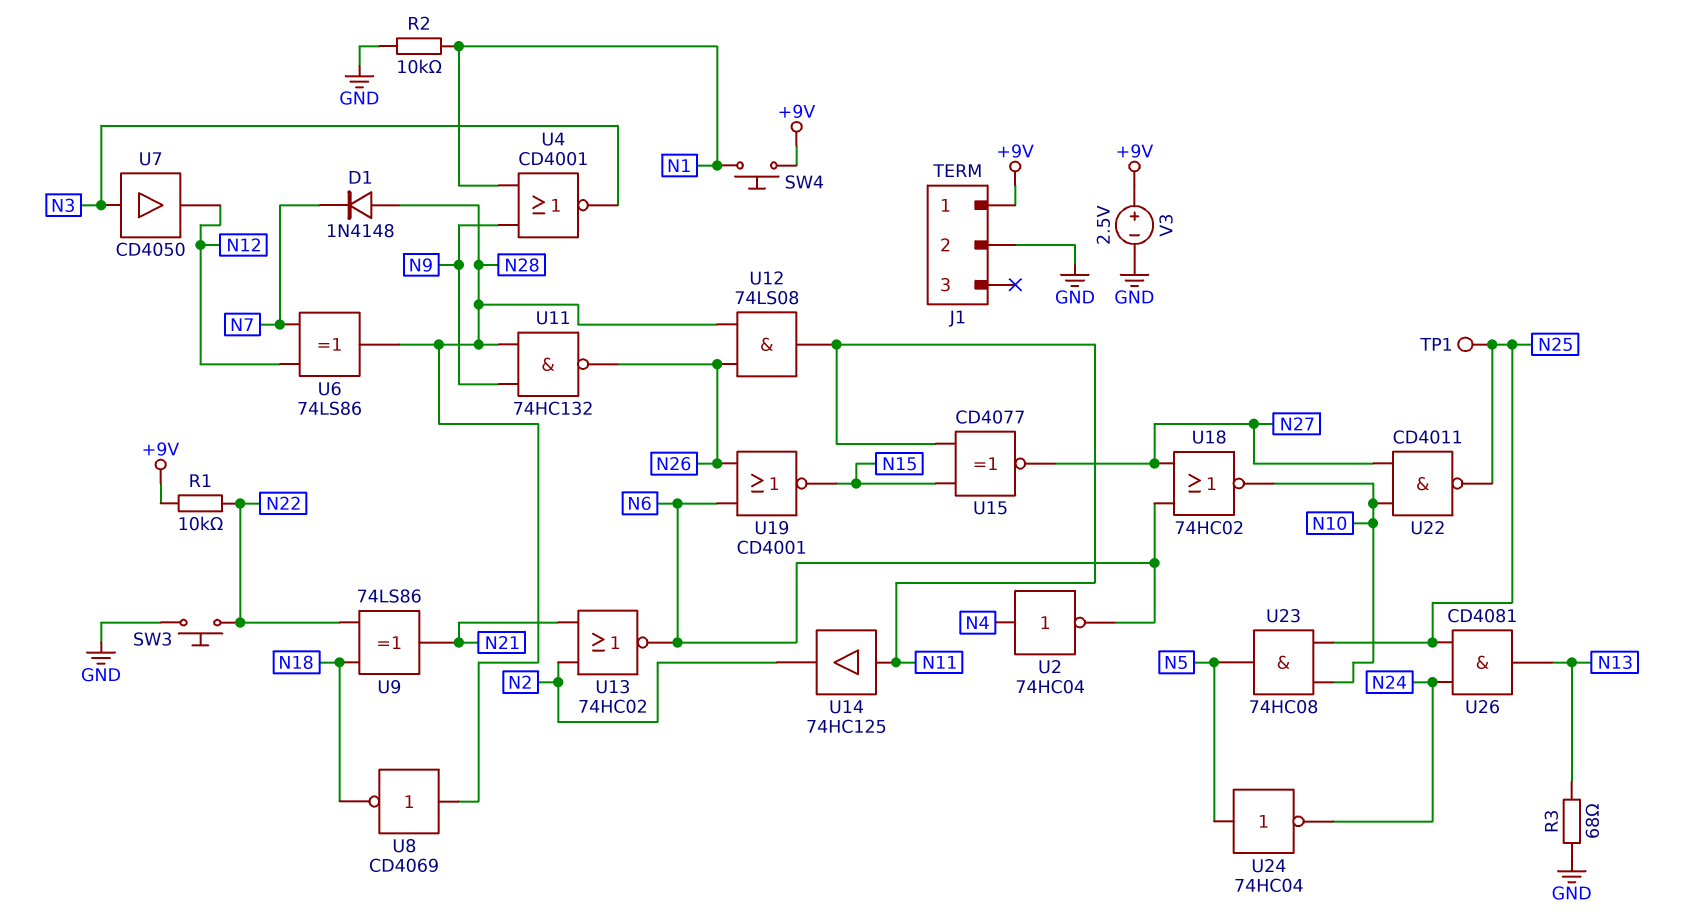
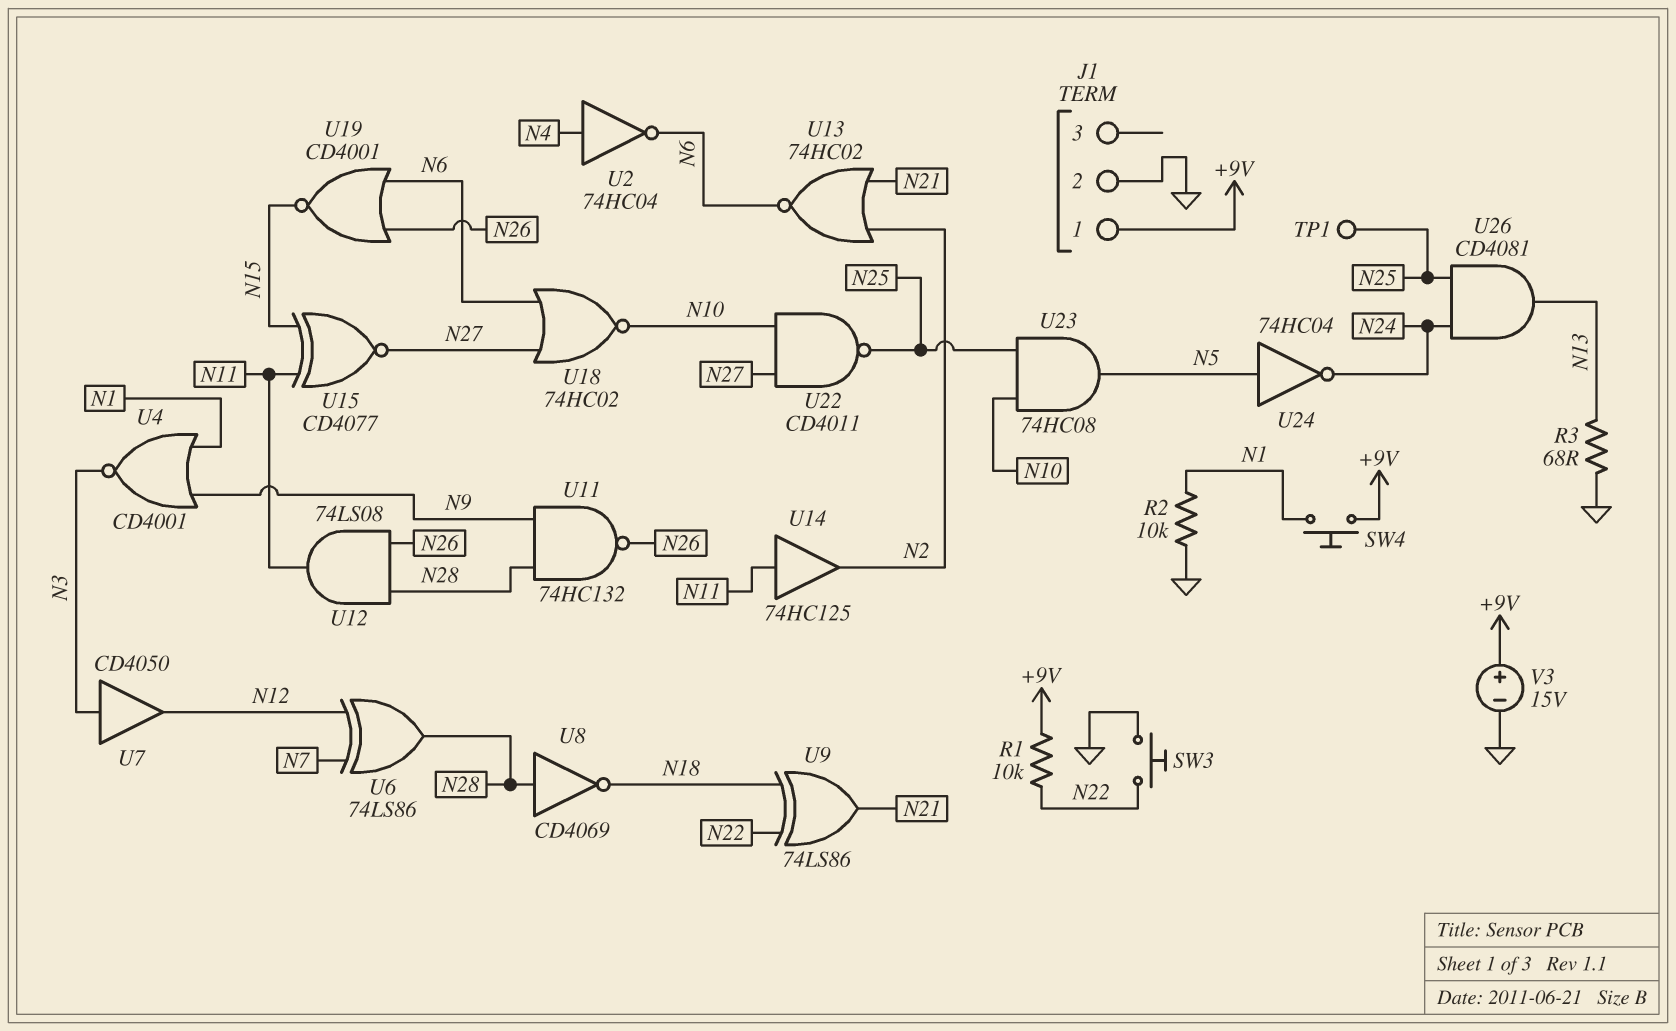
D1: diode 1N4148 (A N28, K N7) -> none
V3: 2.5V (plus +9V, minus GND) -> 15V (plus +9V, minus GND)

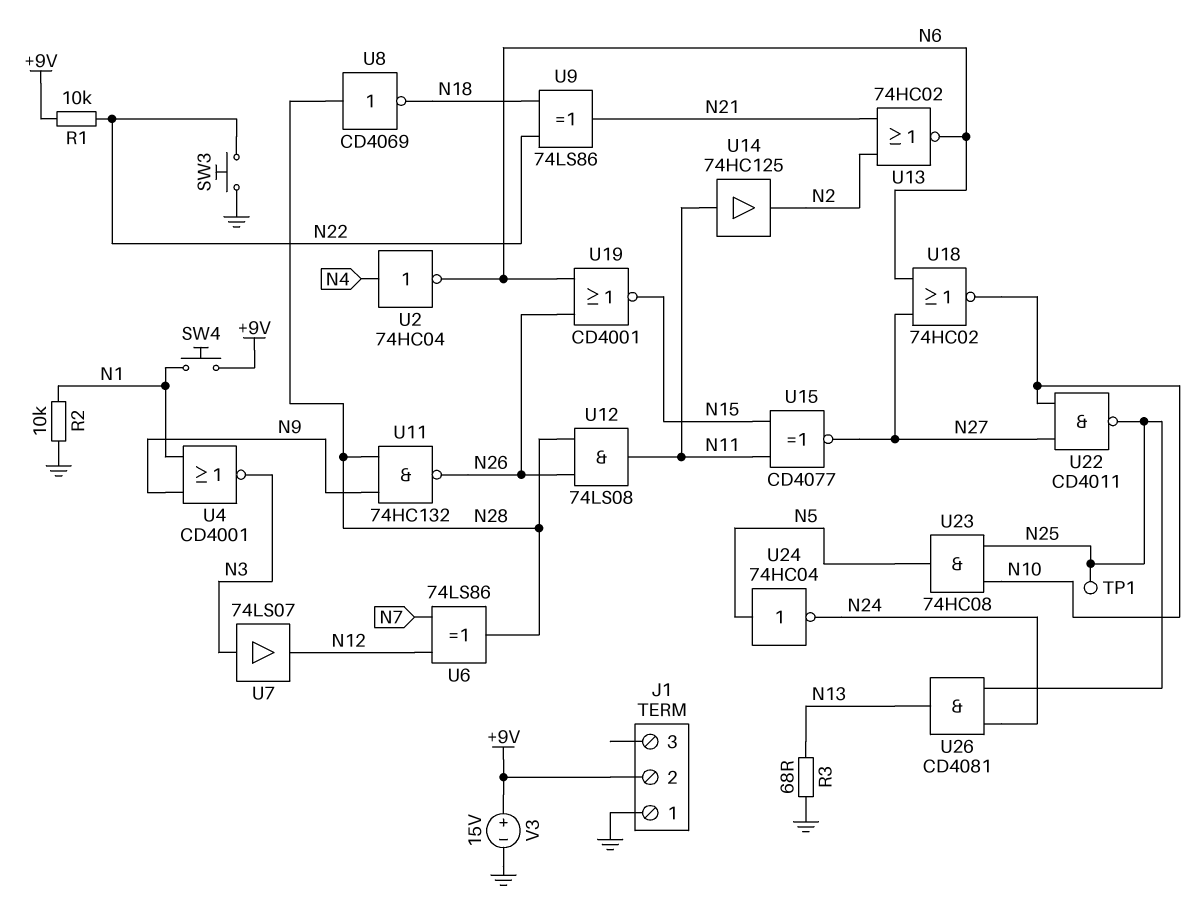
J1 pin 1: +9V -> GND
J1 pin 2: GND -> +9V
U7: buffer CD4050 (in N3, out N12) -> buffer 74LS07 (in N3, out N12)

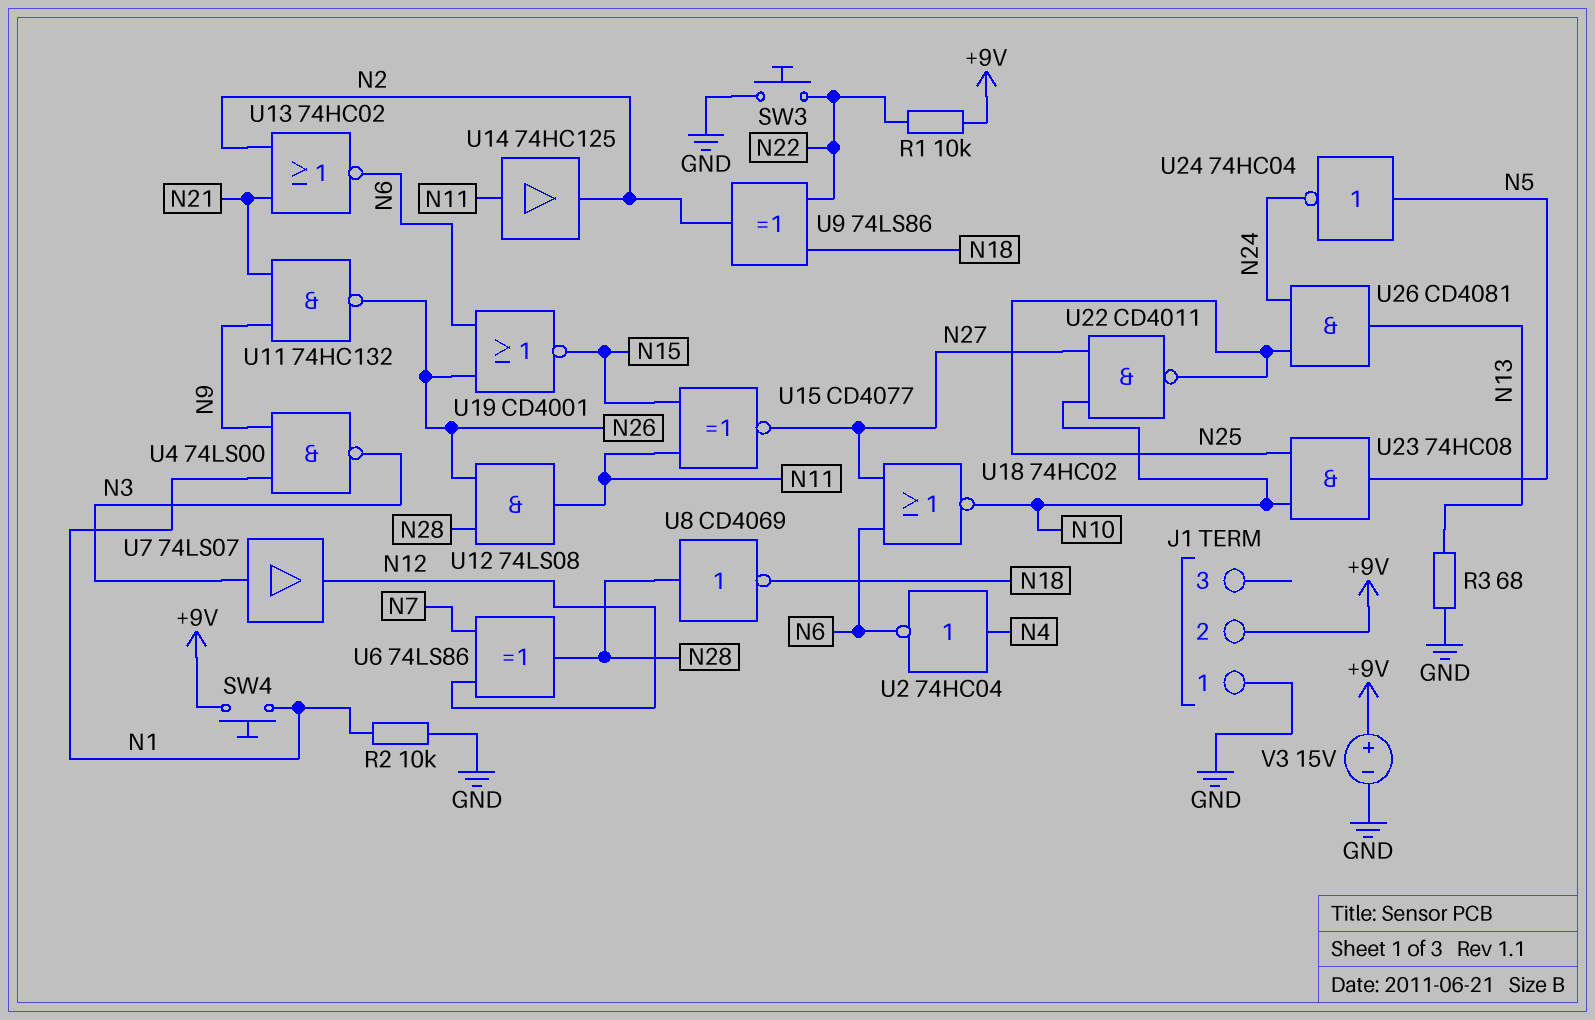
TP1: test point (N25) -> none
U4: NOR CD4001 (in N1, in N9, out N3) -> NAND 74LS00 (in N1, in N9, out N3)
U9: XOR 74LS86 (in N18, in N22, out N21) -> XOR 74LS86 (in N18, in N22, out N2)
U11: NAND 74HC132 (in N9, in N28, out N26) -> NAND 74HC132 (in N9, in N21, out N26)

